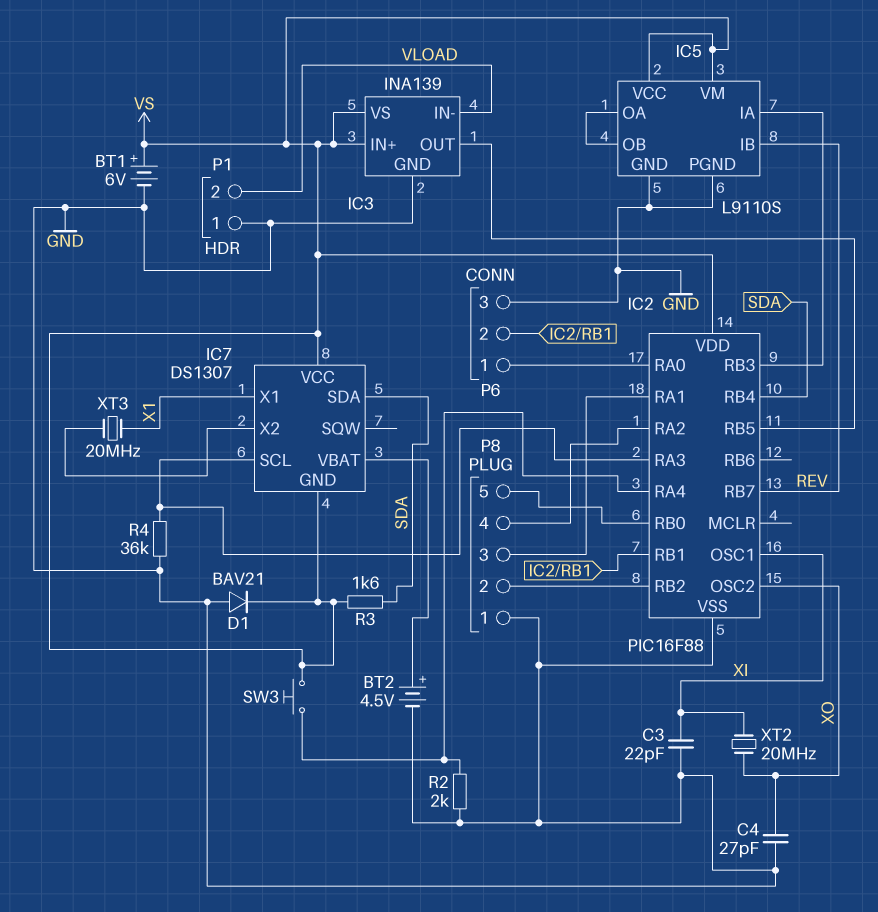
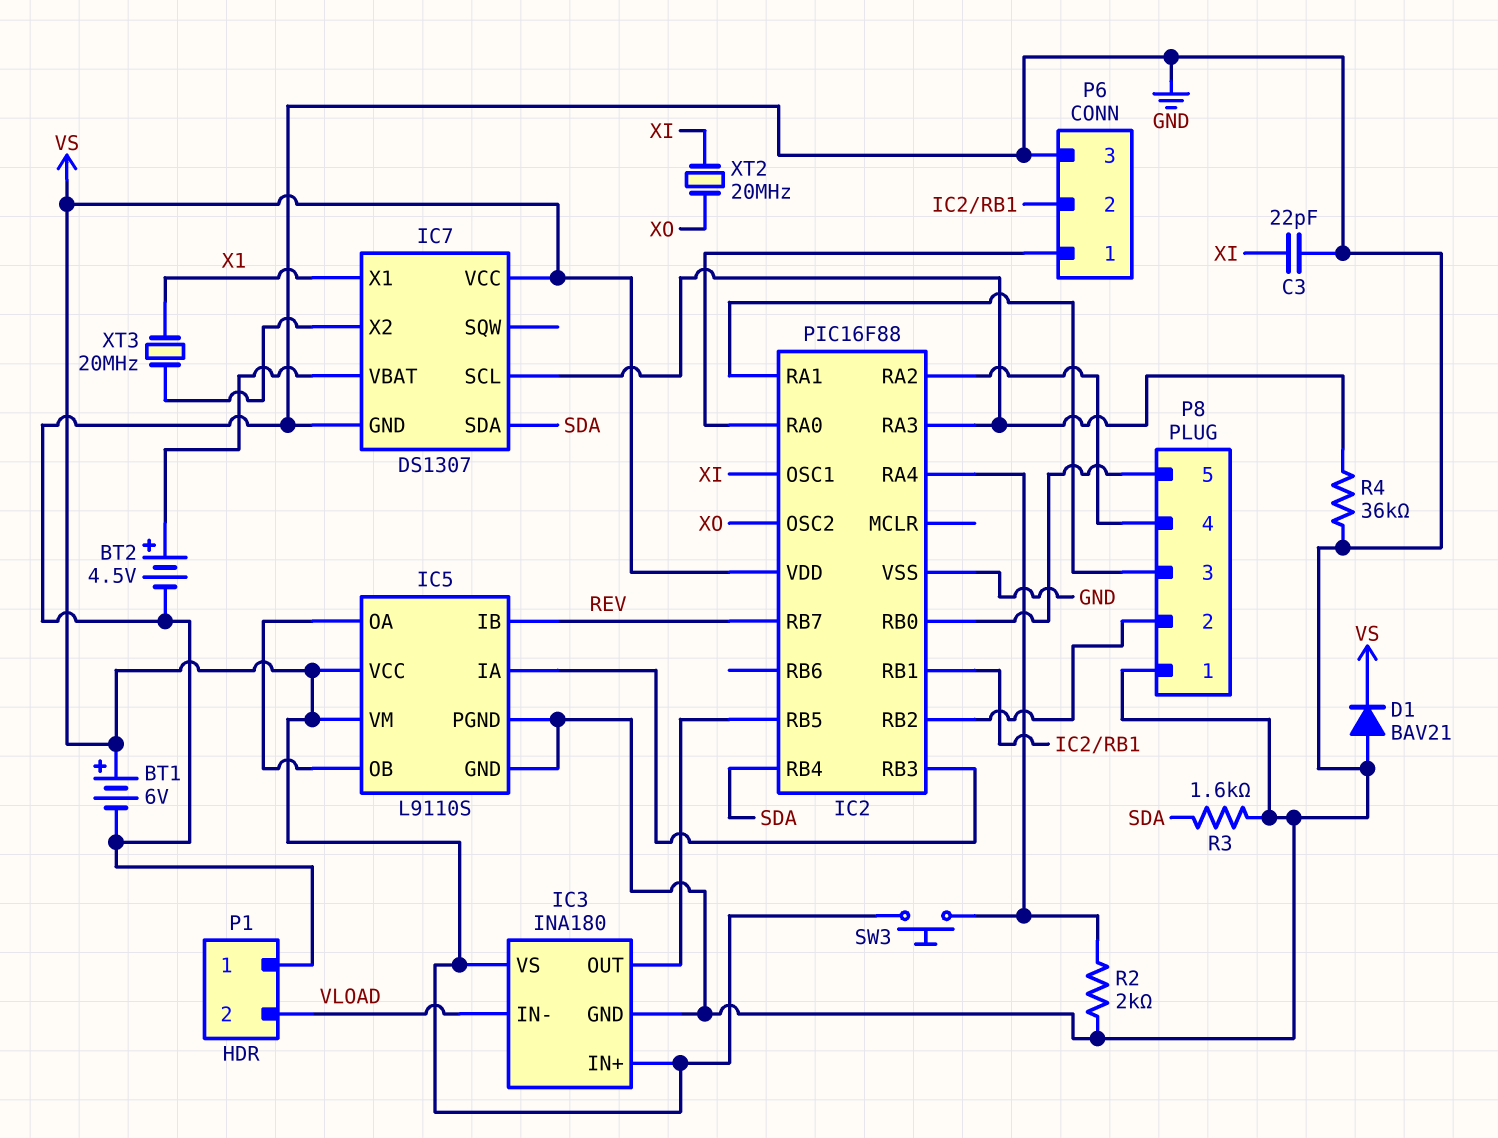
C4: 27pF (GND, XO) -> none
IC3: INA139 -> INA180
IC7 pin GND: VS -> GND
R3: 1.6k (SDA, VS) -> 1.6k (GND, SDA)

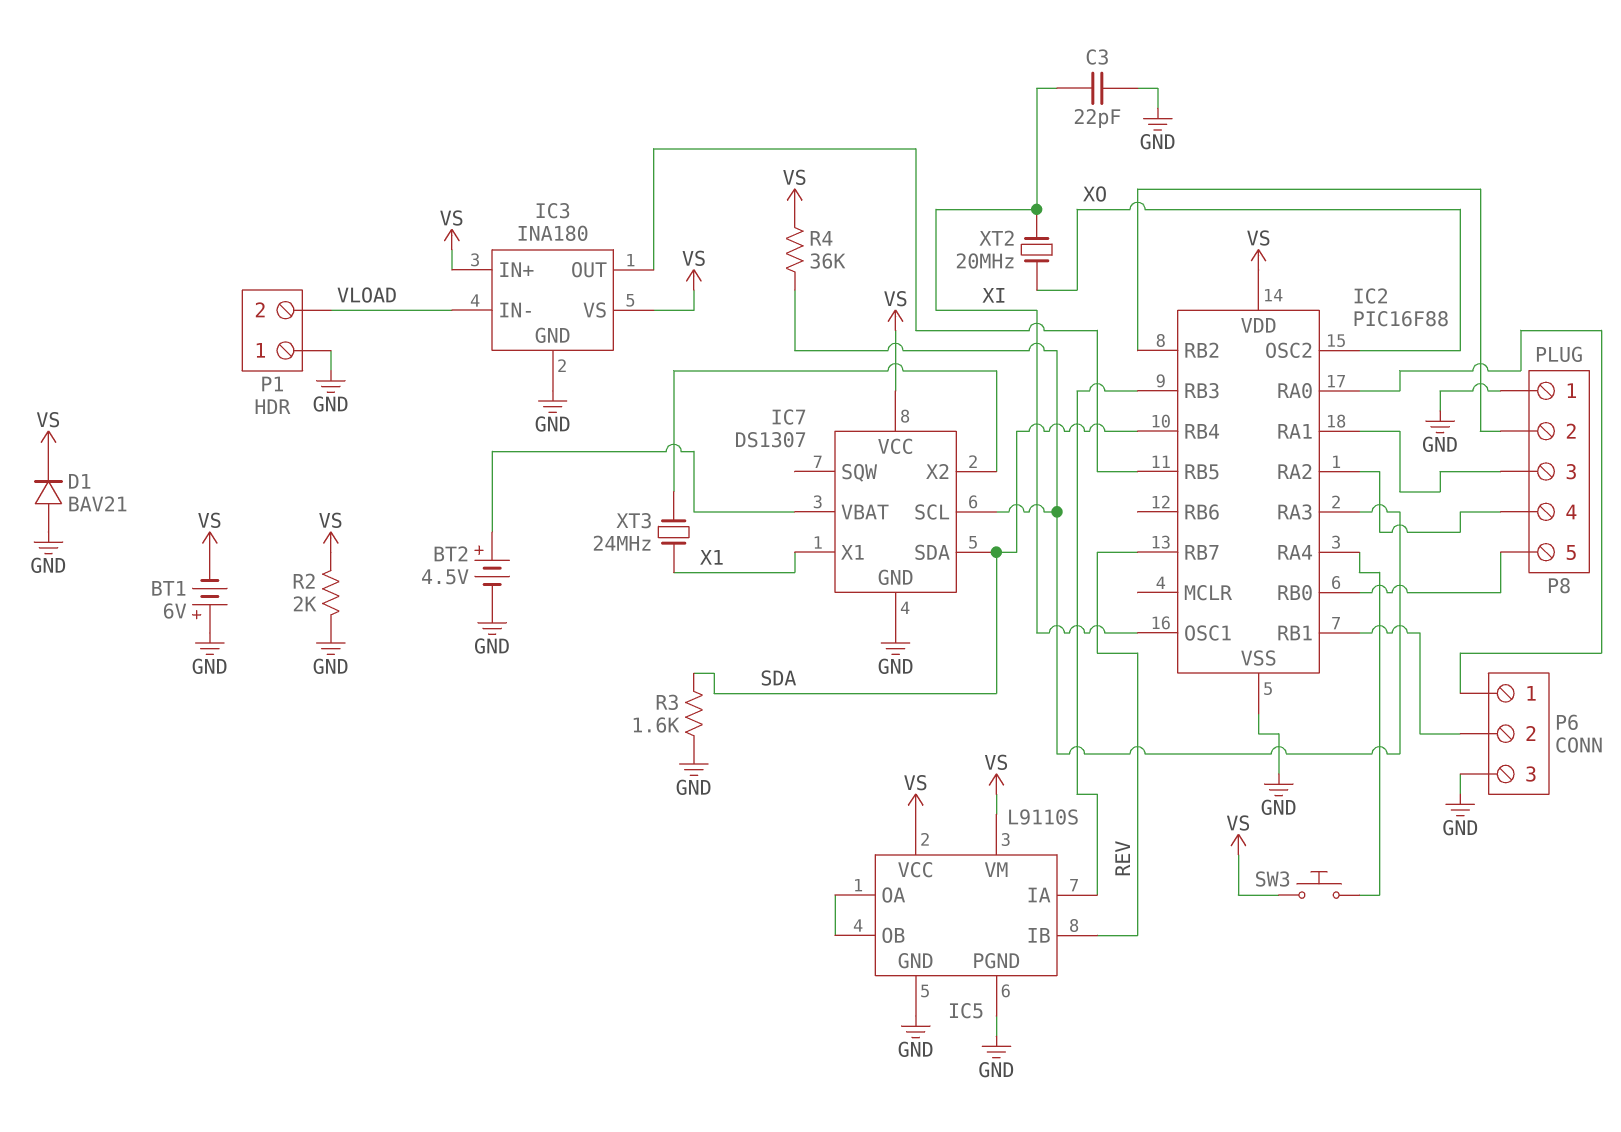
BT1: 6V (plus VS, minus GND) -> 6V (plus GND, minus VS)
R2: 2k (GND, IC2/RA4) -> 2k (GND, VS)
R4: 36k (GND, IC2/RA3) -> 36k (IC2/RA3, VS)
XT3: 20MHz (IC7/X2, X1) -> 24MHz (IC7/X2, X1)

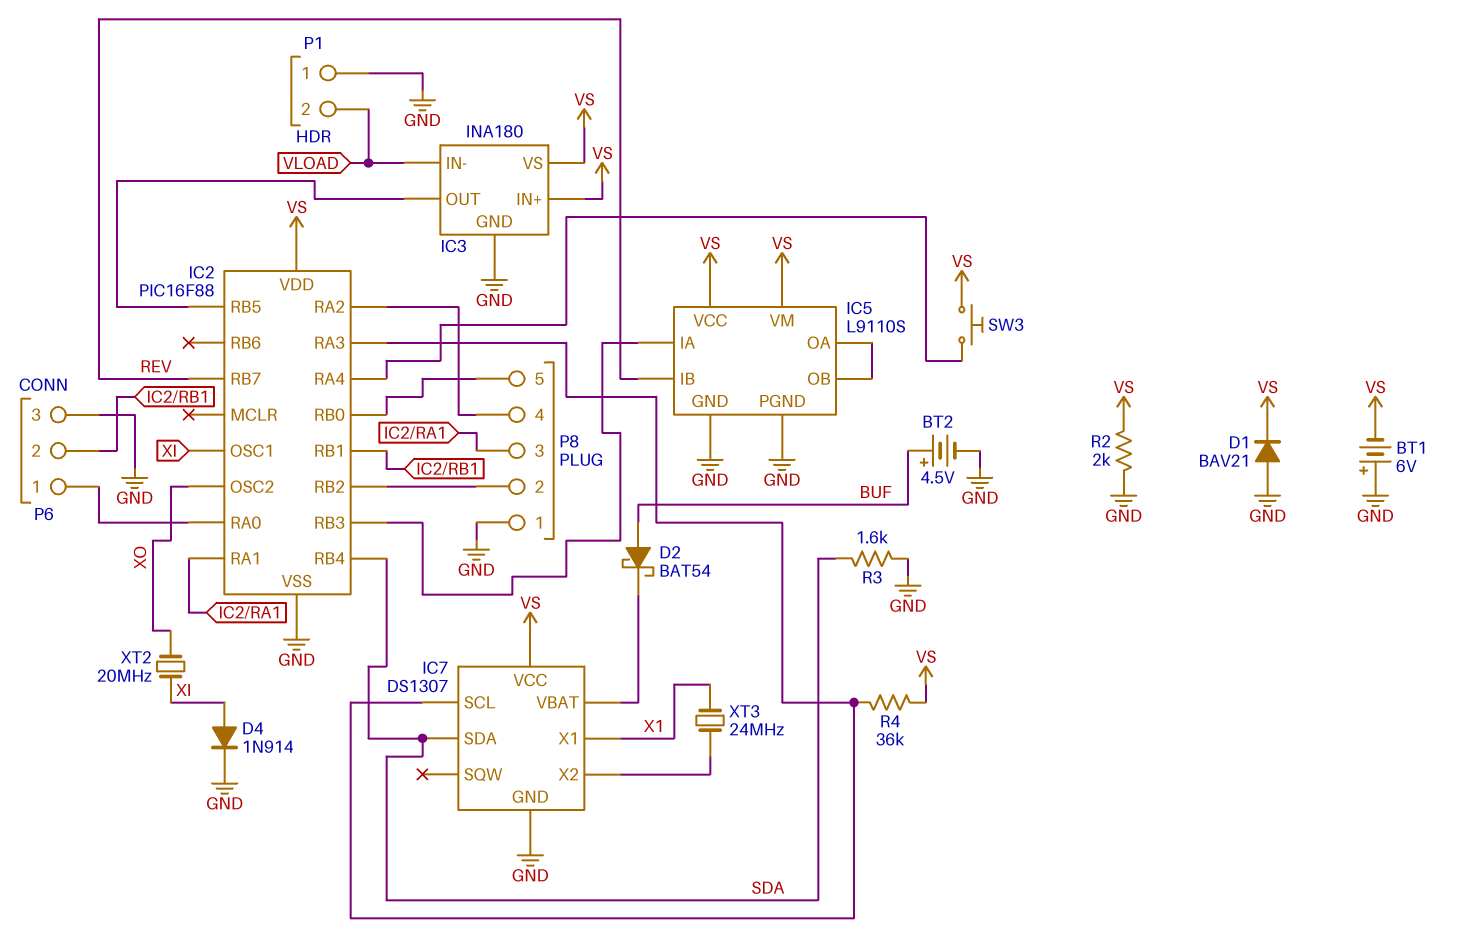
BT2: 4.5V (plus IC7/VBAT, minus GND) -> 4.5V (plus BUF, minus GND)
C3: 22pF (GND, XI) -> none
D2: none -> schottky BAT54 (A BUF, K IC7/VBAT)
D4: none -> diode 1N914 (A XI, K GND)

